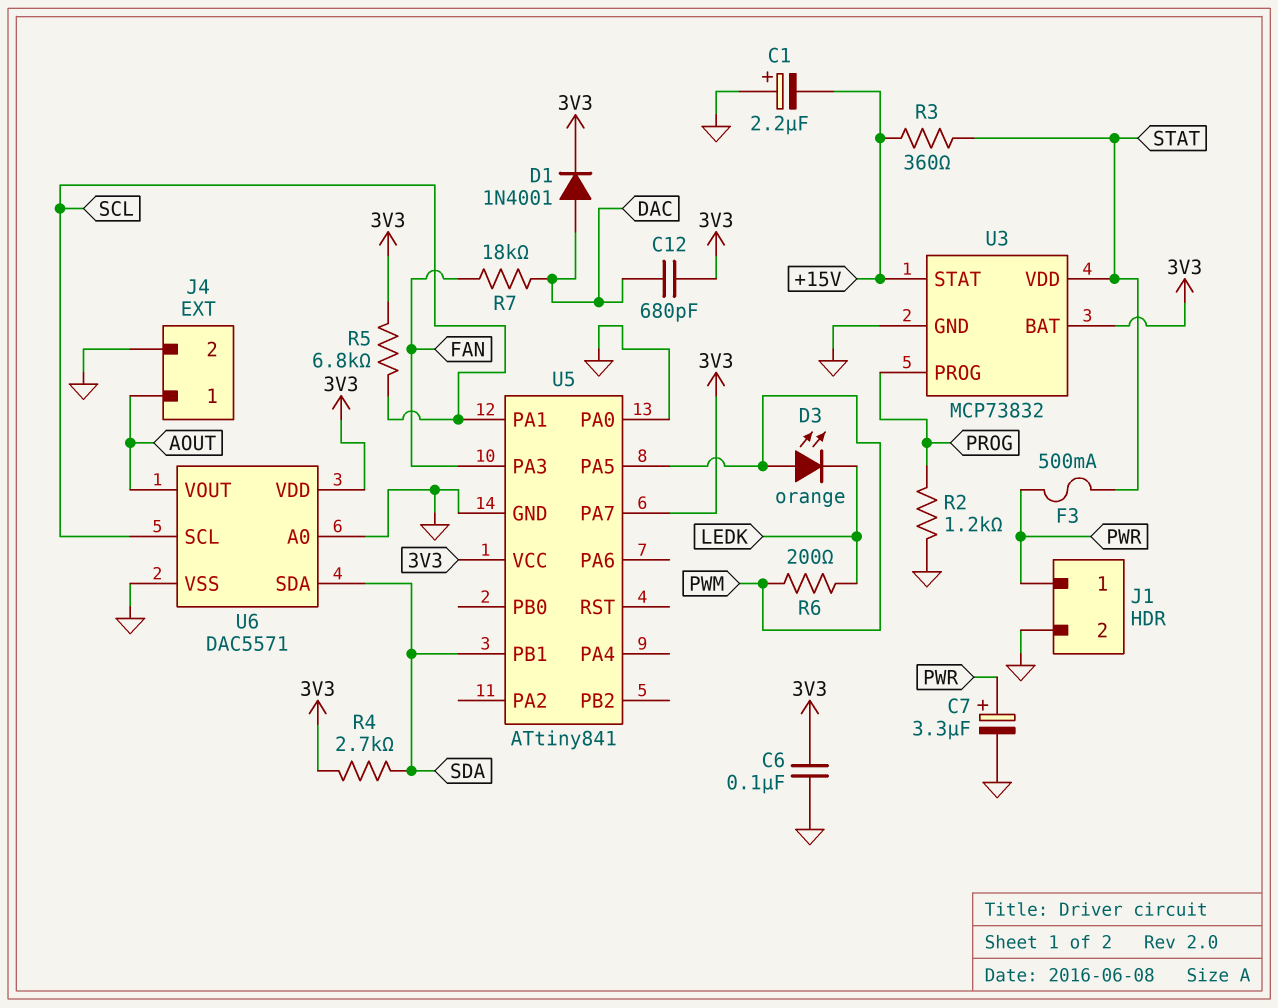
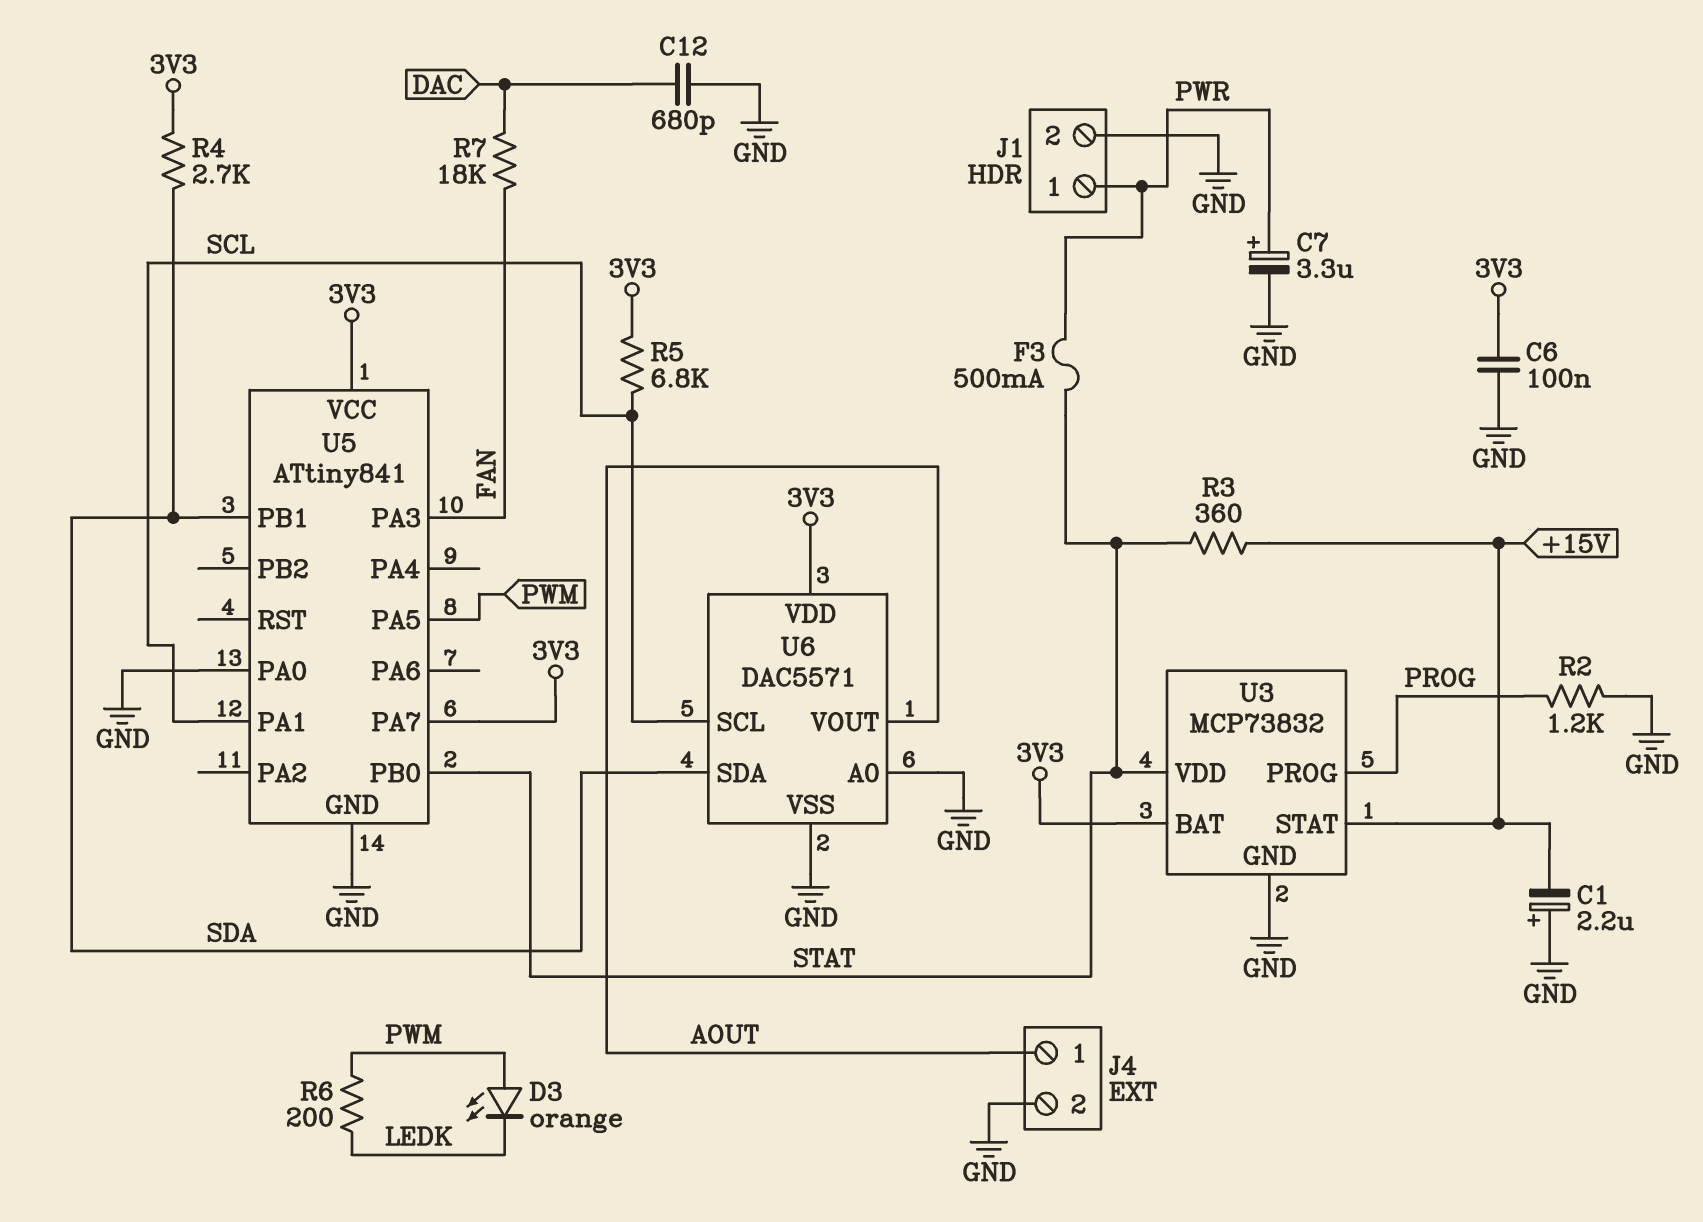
C12: 680pF (3V3, DAC) -> 680pF (DAC, GND)
D1: diode 1N4001 (A DAC, K 3V3) -> none
U5 pin PB0: none -> STAT

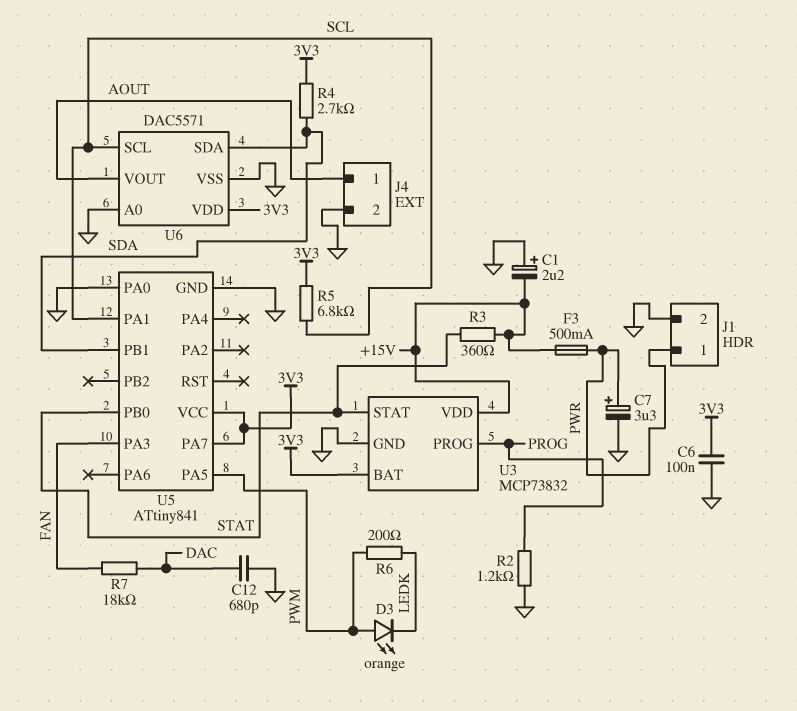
F3: 500mA (PWR, STAT) -> 500mA (+15V, PWR)
U3 pin STAT: +15V -> STAT
U3 pin VDD: STAT -> +15V

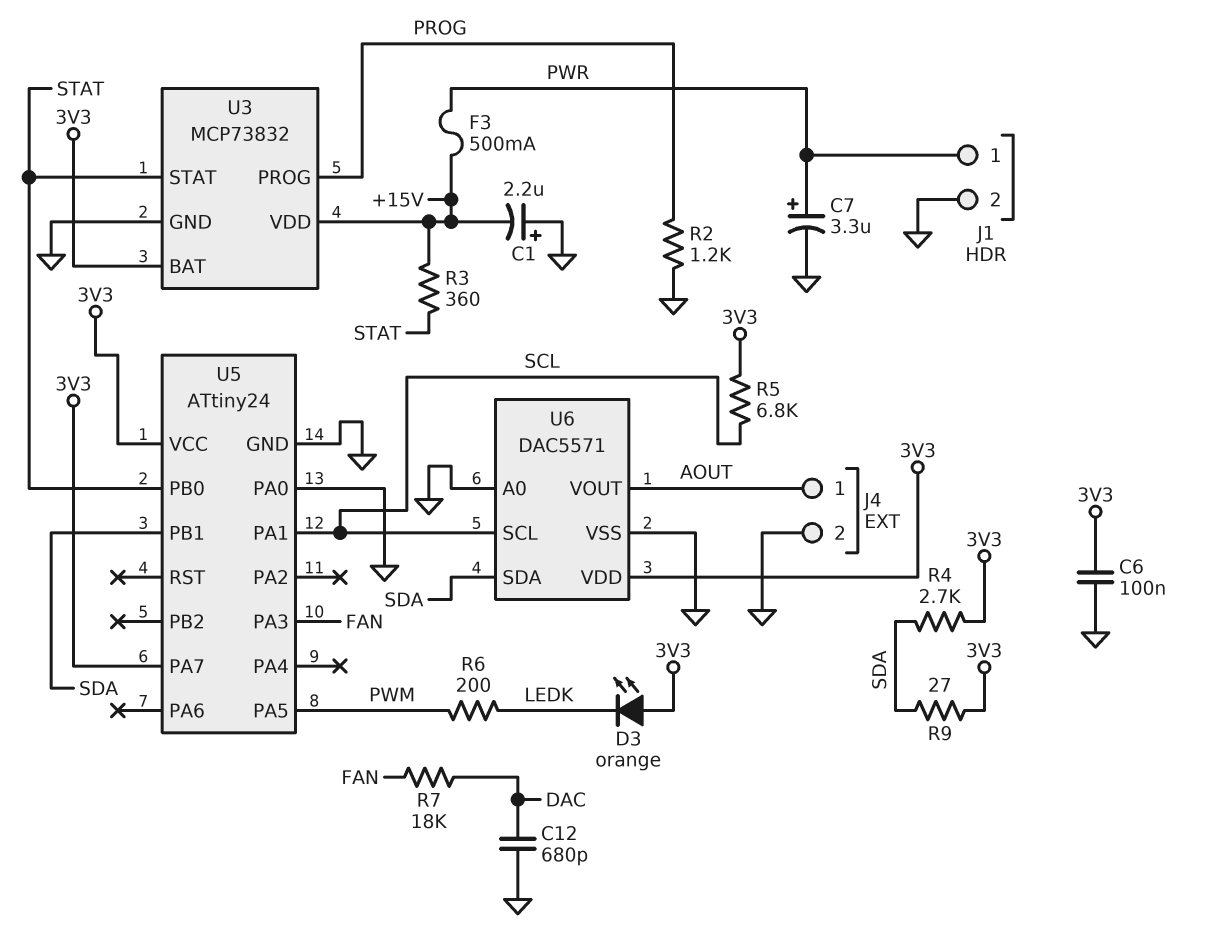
D3: LED orange (A PWM, K LEDK) -> LED orange (A 3V3, K LEDK)
R9: none -> 27 (3V3, SDA)
U5: ATtiny841 -> ATtiny24

